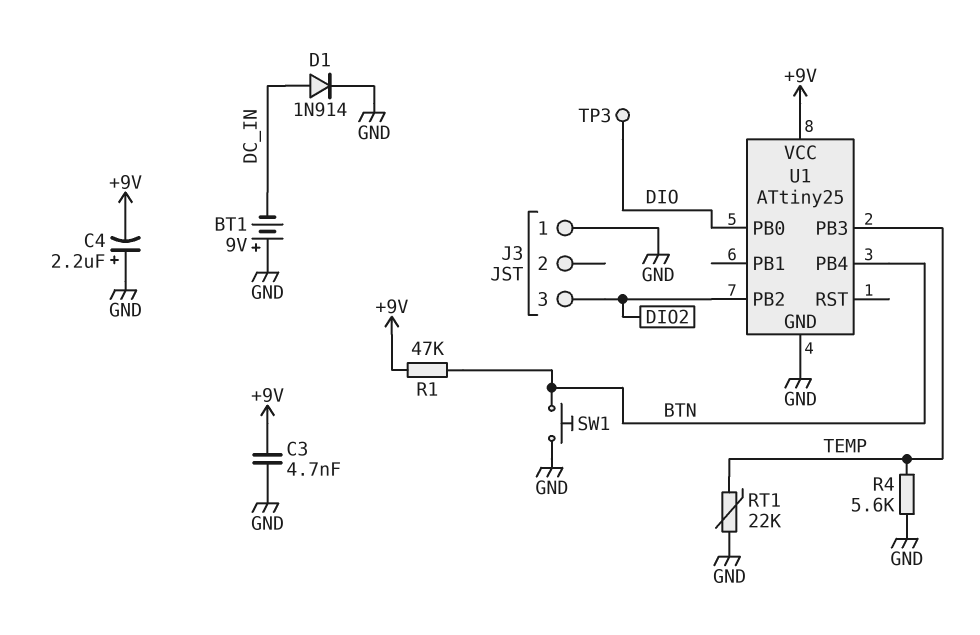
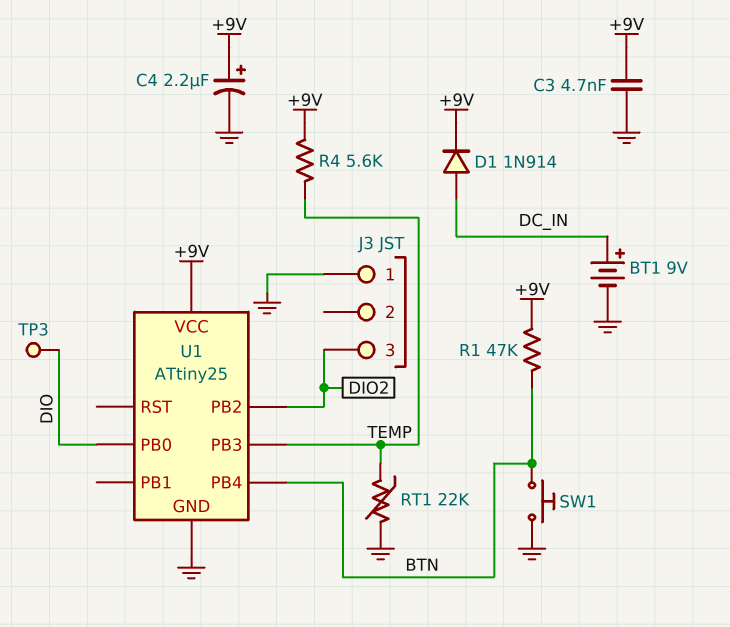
BT1: 9V (plus GND, minus DC_IN) -> 9V (plus DC_IN, minus GND)
C4: 2.2uF (plus GND, minus +9V) -> 2.2uF (plus +9V, minus GND)
D1: diode 1N914 (A DC_IN, K GND) -> diode 1N914 (A DC_IN, K +9V)
R4: 5.6k (GND, TEMP) -> 5.6k (+9V, TEMP)

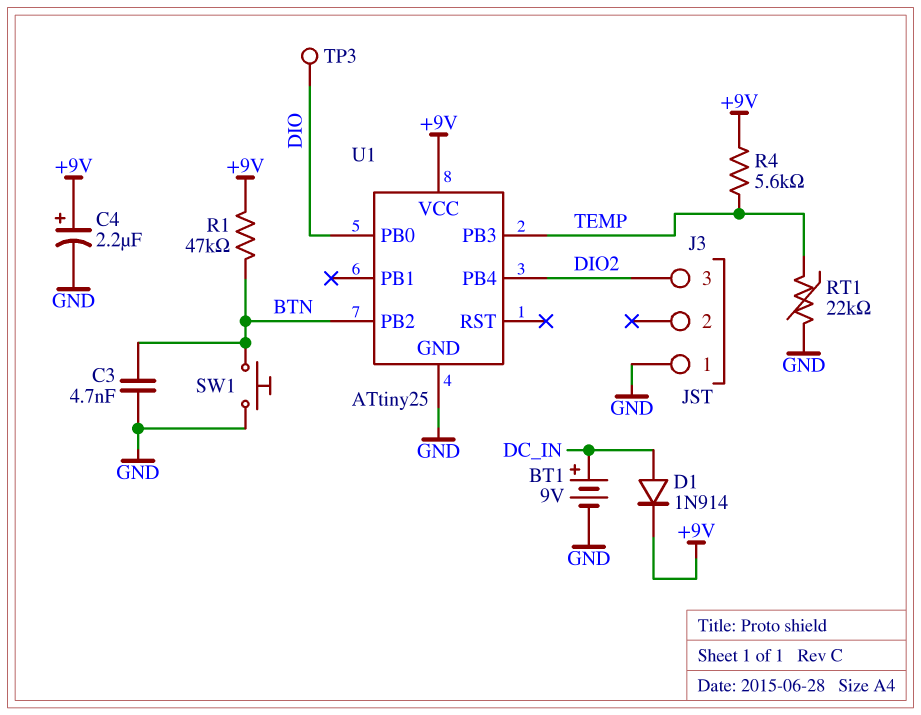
C3: 4.7nF (+9V, GND) -> 4.7nF (BTN, GND)
U1 pin PB2: DIO2 -> BTN
U1 pin PB4: BTN -> DIO2

